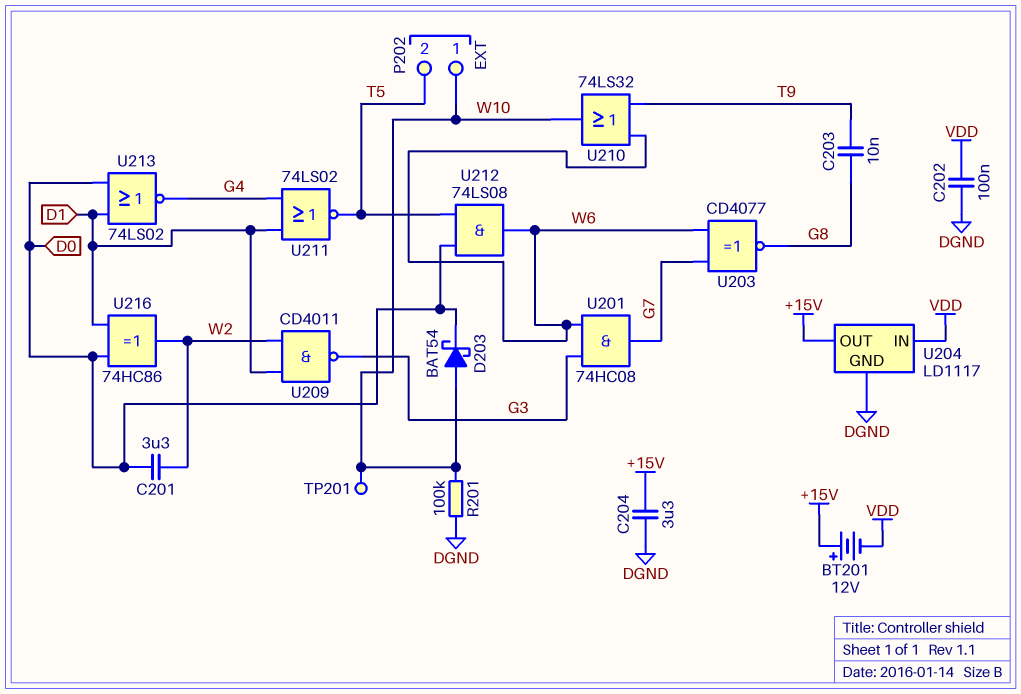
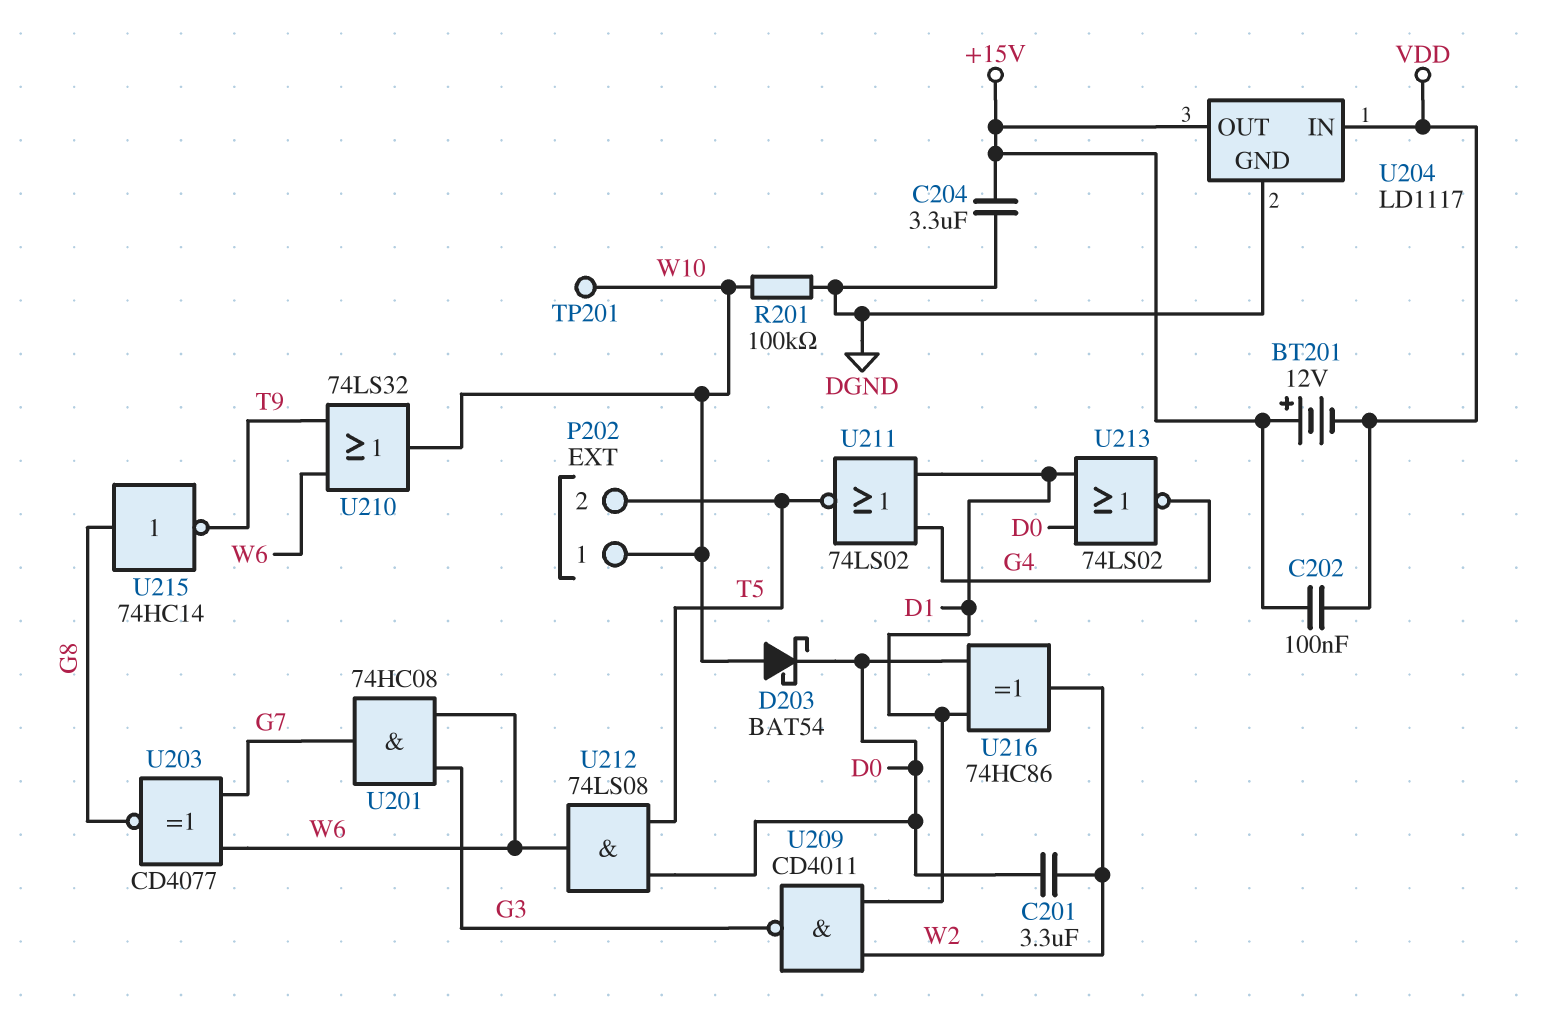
C202: 100nF (DGND, VDD) -> 100nF (+15V, VDD)
C203: 10nF (G8, T9) -> none
U215: none -> NOT 74HC14 (in G8, out T9)

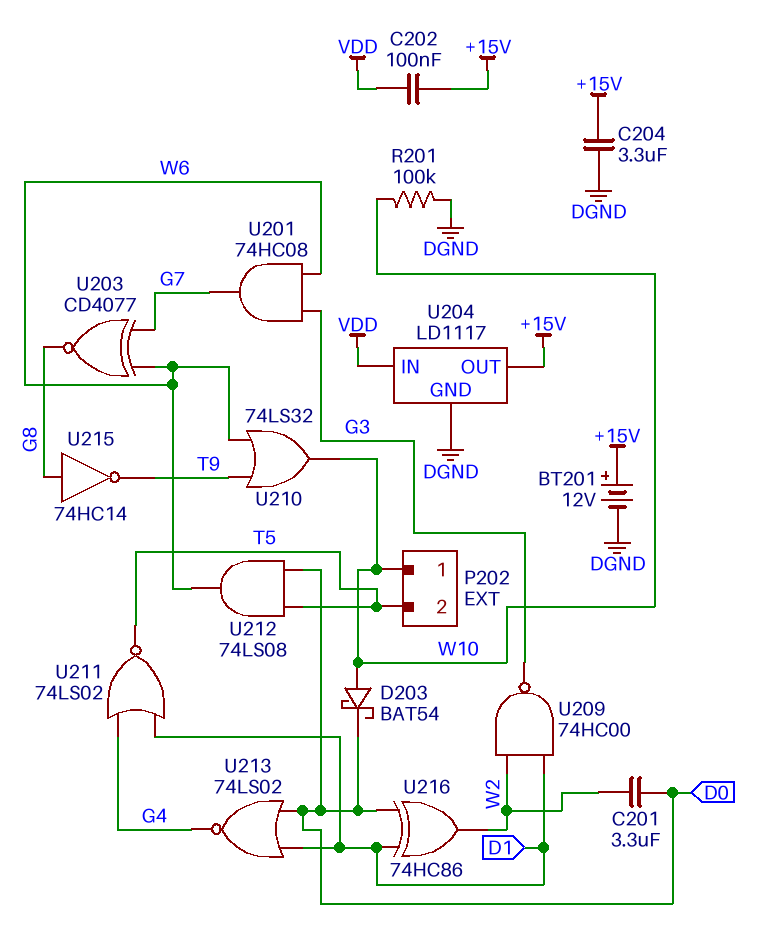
BT201: 12V (plus +15V, minus VDD) -> 12V (plus +15V, minus DGND)
TP201: test point (W10) -> none
U209: NAND CD4011 (in D1, in W2, out G3) -> NAND 74HC00 (in D1, in W2, out G3)

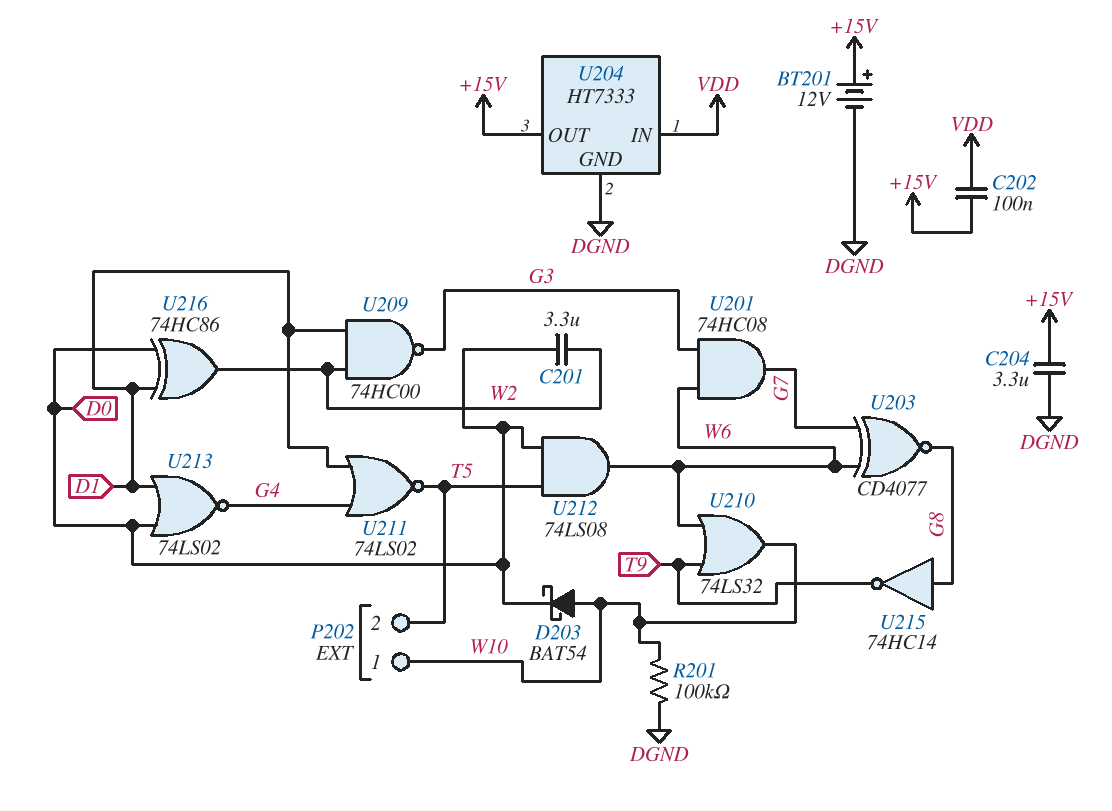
U204: LD1117 -> HT7333

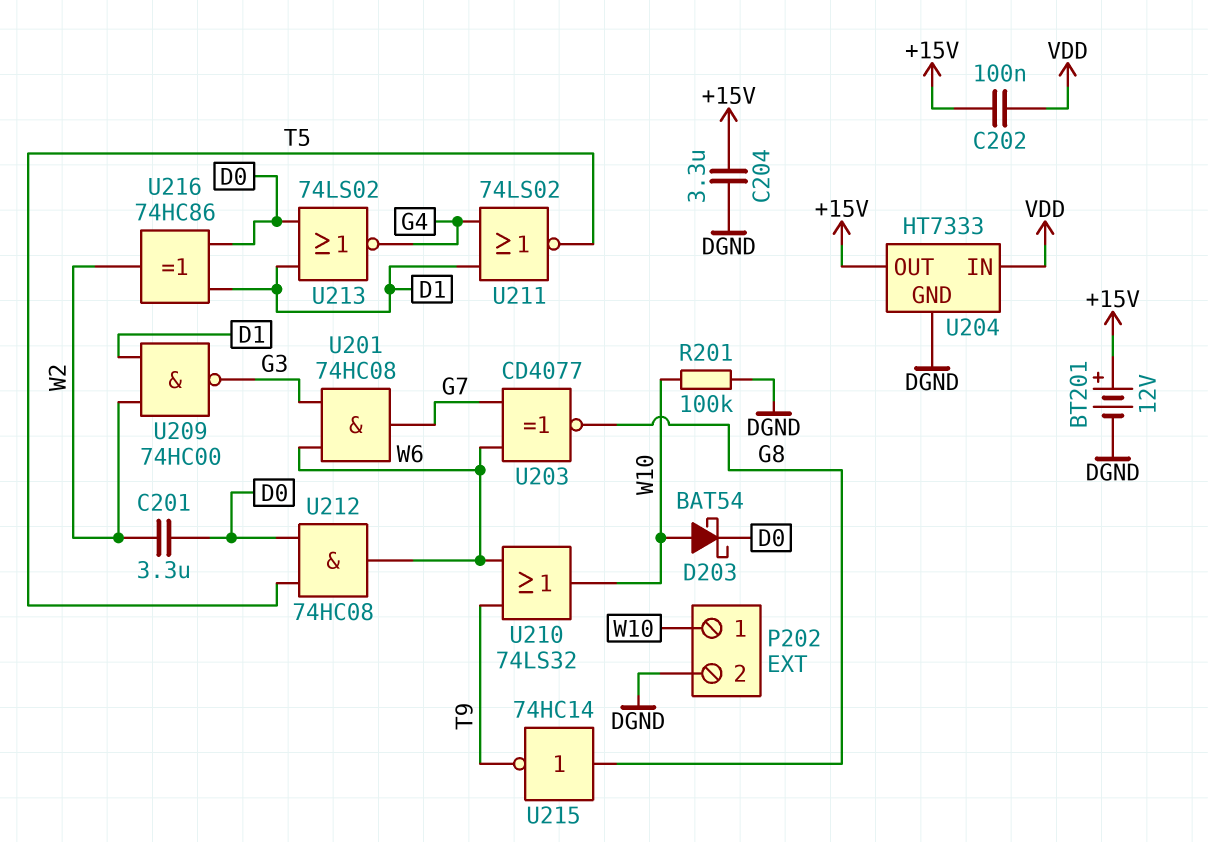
P202 pin 2: T5 -> DGND
U212: AND 74LS08 (in D0, in T5, out W6) -> AND 74HC08 (in D0, in T5, out W6)

